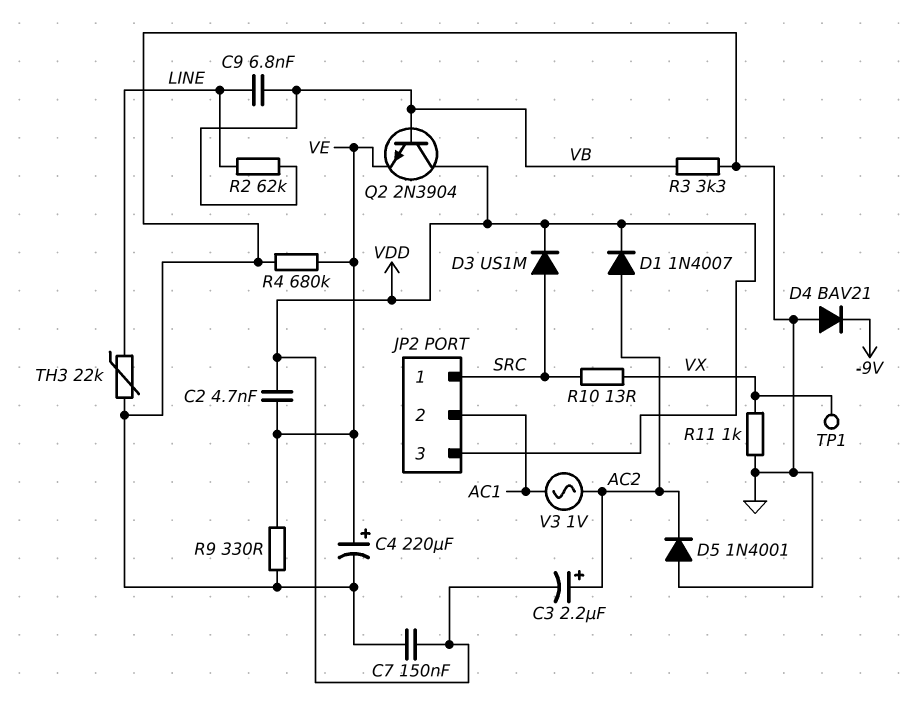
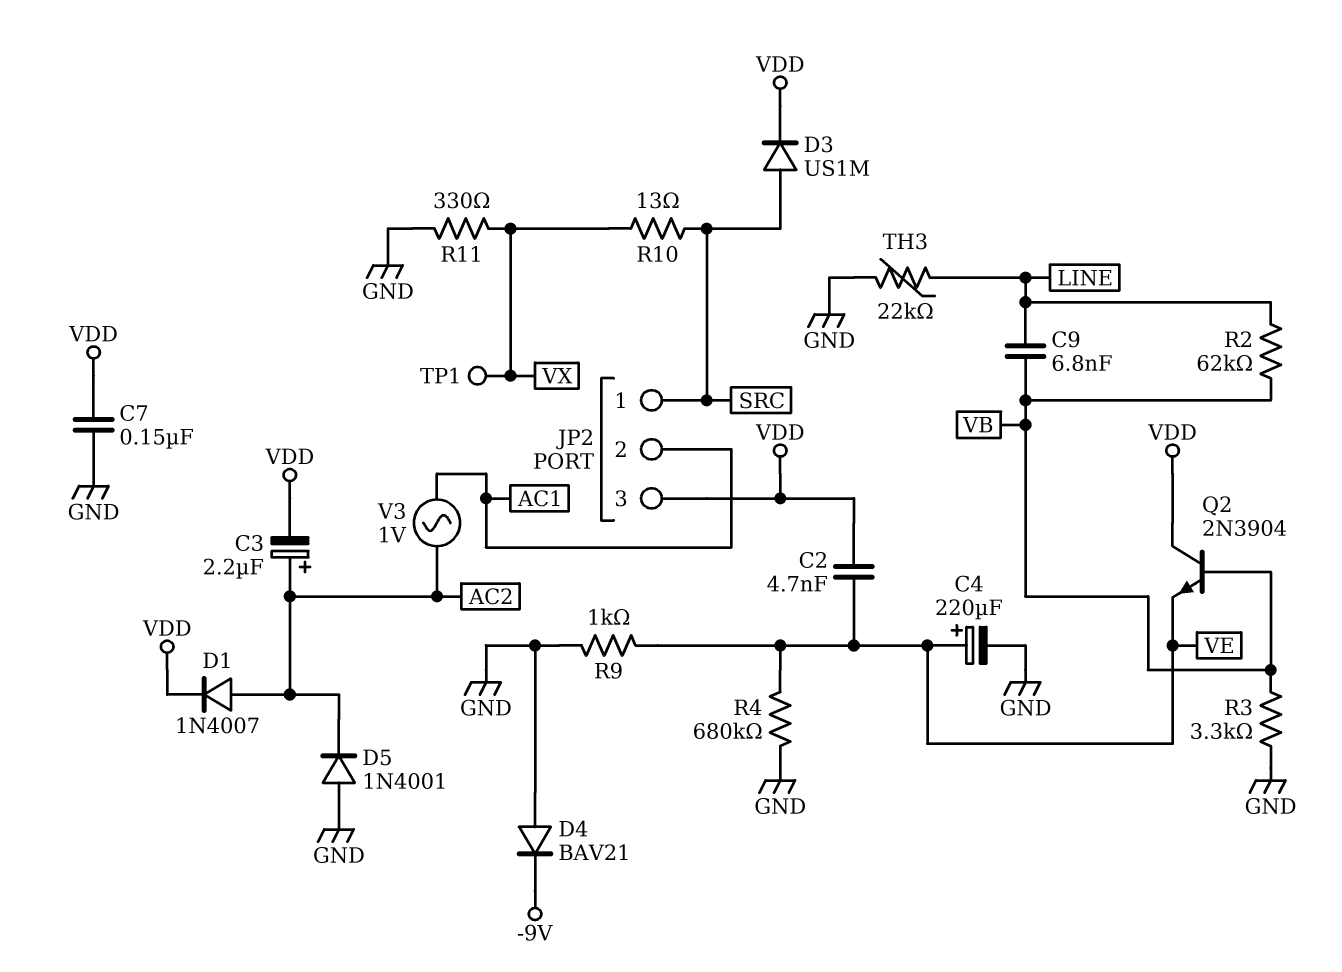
R9: 330 (GND, VE) -> 1k (GND, VE)
R11: 1k (GND, VX) -> 330 (GND, VX)

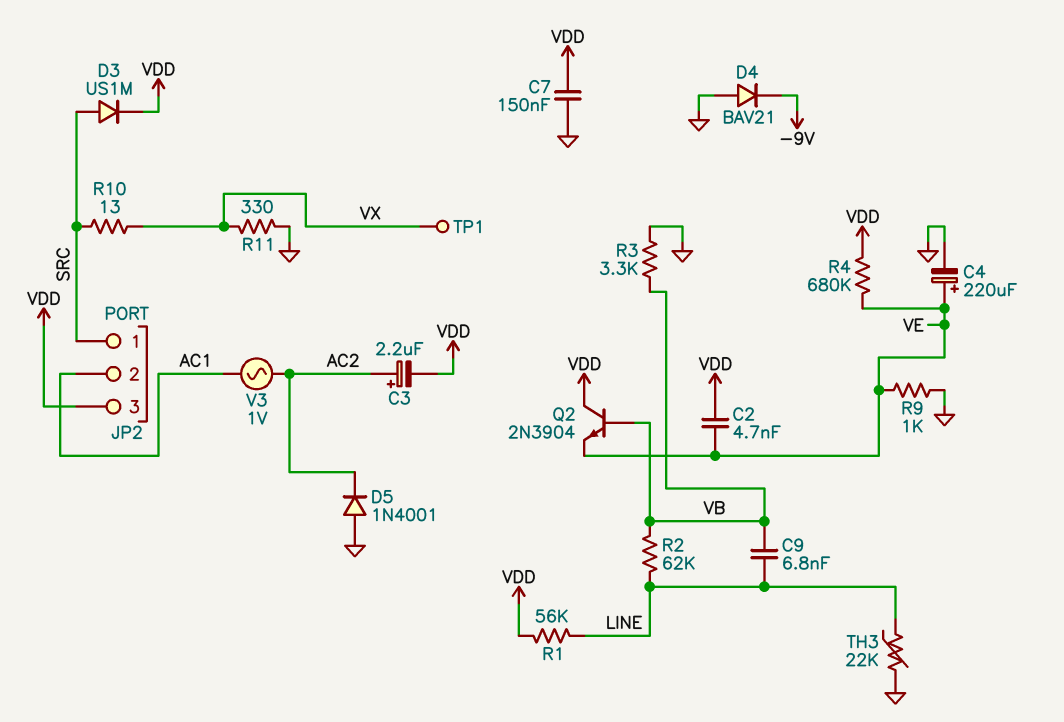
D1: diode 1N4007 (A AC2, K VDD) -> none
R1: none -> 56k (LINE, VDD)
R4: 680k (GND, VE) -> 680k (VDD, VE)

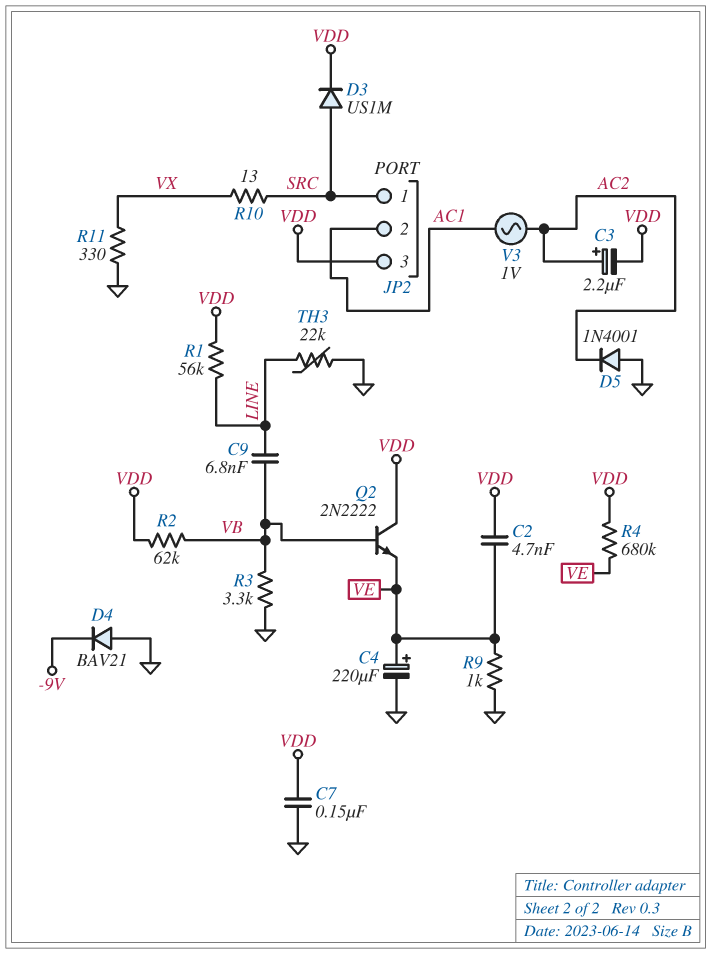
Q2: NPN 2N3904 (B VB, C VDD, E VE) -> NPN 2N2222 (B VB, C VDD, E VE)
R2: 62k (LINE, VB) -> 62k (VB, VDD)
TP1: test point (VX) -> none

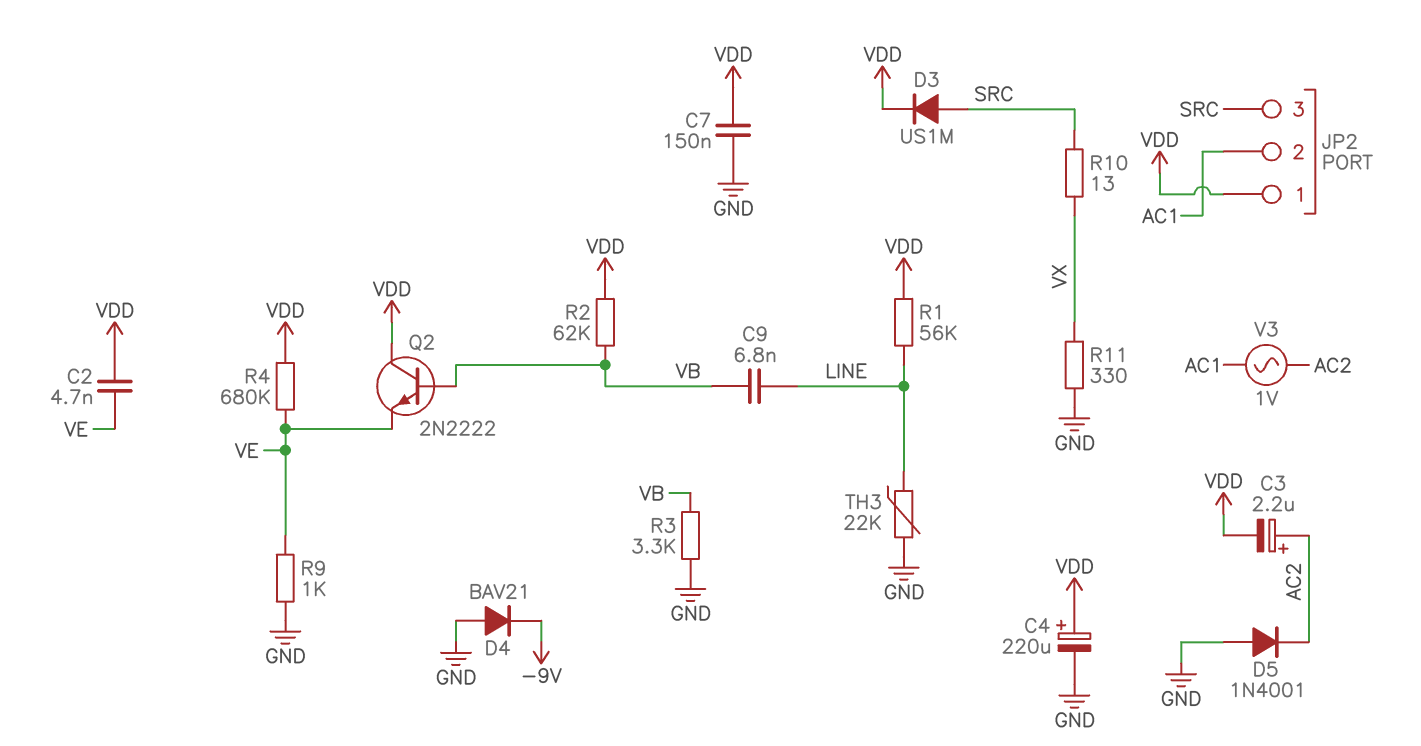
C4: 220uF (plus VE, minus GND) -> 220uF (plus VDD, minus GND)
JP2 pin 1: SRC -> VDD
JP2 pin 3: VDD -> SRC

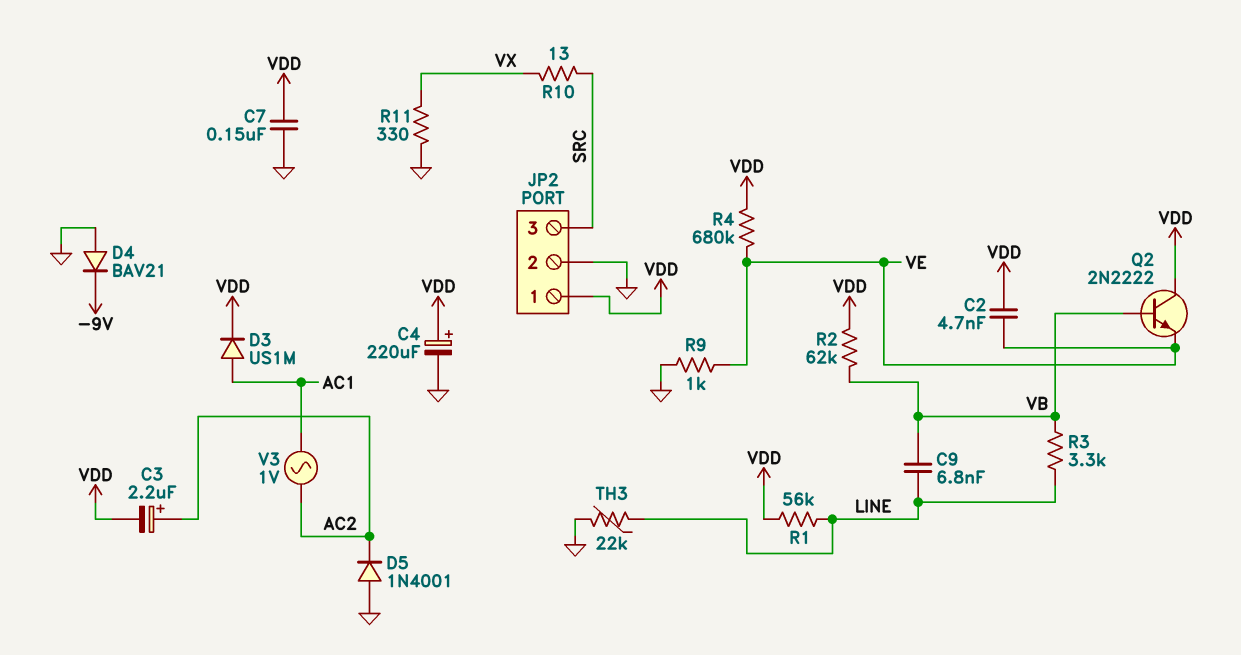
D3: diode US1M (A SRC, K VDD) -> diode US1M (A AC1, K VDD)
JP2 pin 2: AC1 -> GND
R3: 3.3k (GND, VB) -> 3.3k (LINE, VB)

